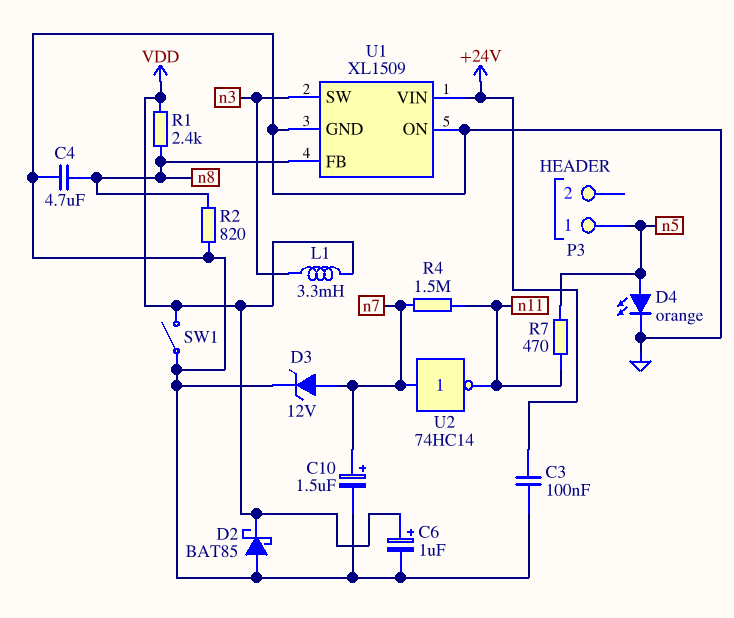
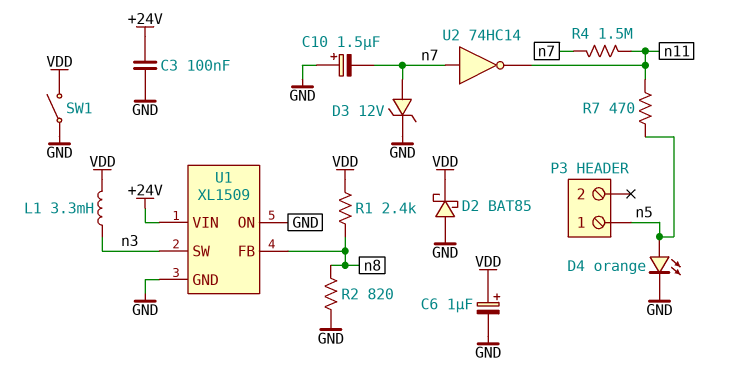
C4: 4.7uF (GND, n8) -> none
C10: 1.5uF (plus n7, minus GND) -> 1.5uF (plus GND, minus n7)

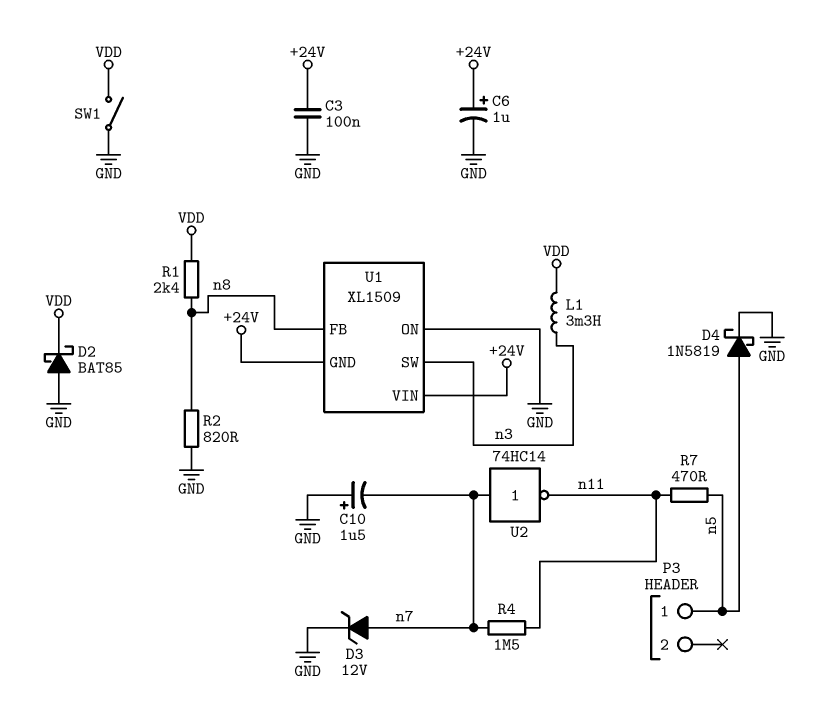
C6: 1uF (plus VDD, minus GND) -> 1uF (plus +24V, minus GND)
D4: LED orange (A n5, K GND) -> schottky 1N5819 (A n5, K GND)
U1 pin GND: GND -> +24V

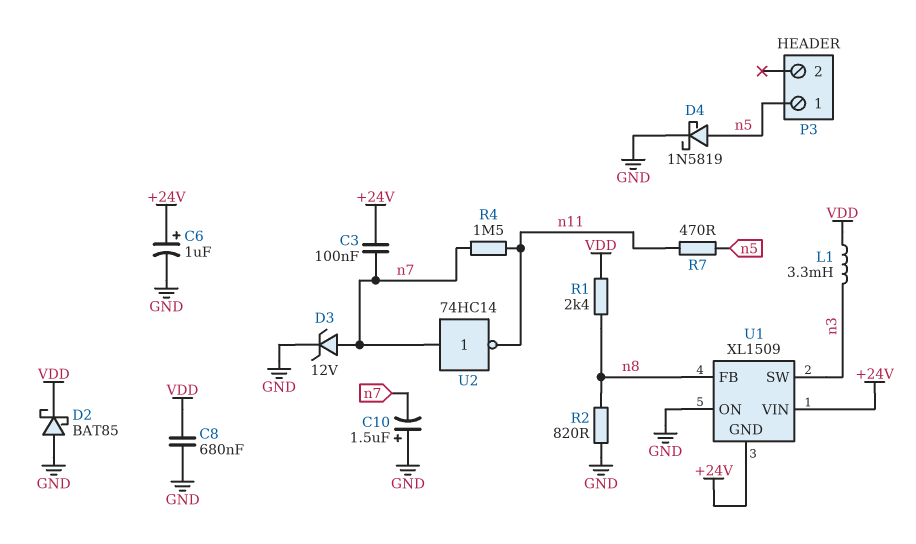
C3: 100nF (+24V, GND) -> 100nF (+24V, n7)
C8: none -> 680nF (GND, VDD)
SW1: switch (GND, VDD) -> none

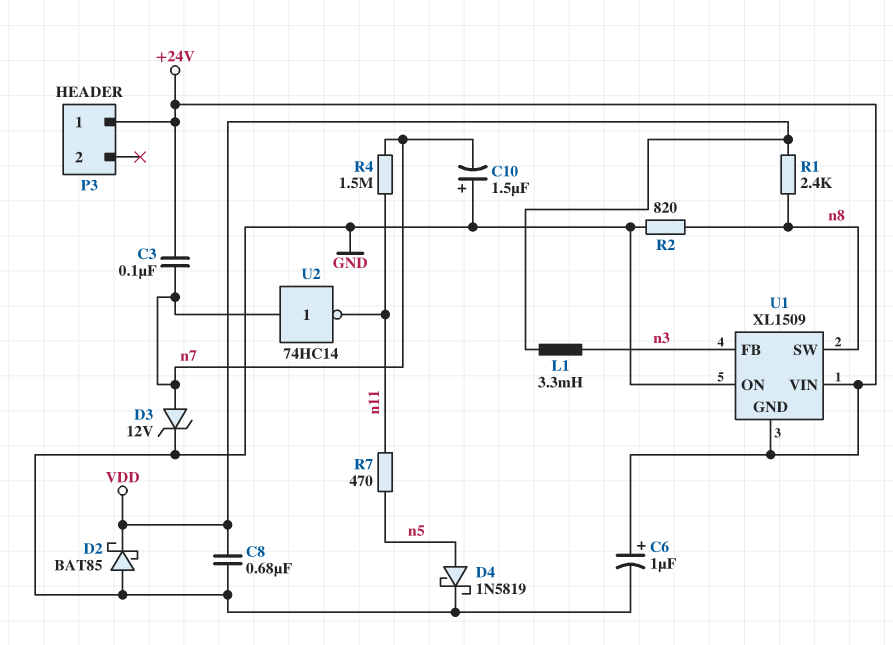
P3 pin 1: n5 -> +24V
U1 pin FB: n8 -> n3
U1 pin SW: n3 -> n8

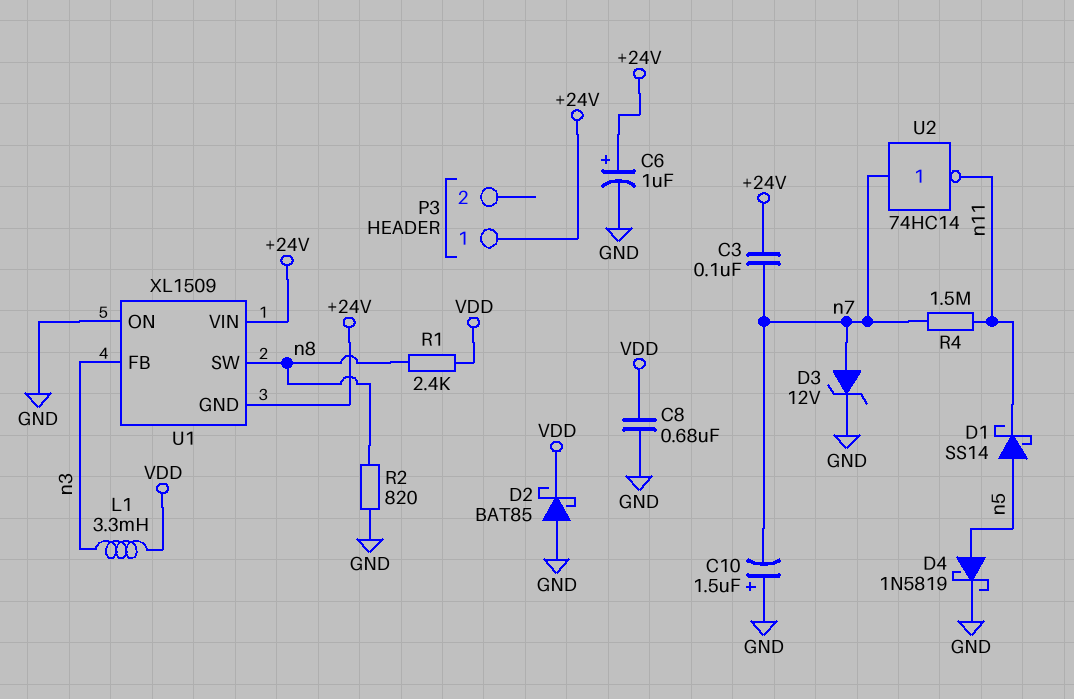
D1: none -> schottky SS14 (A n5, K n11)
R7: 470 (n5, n11) -> none

